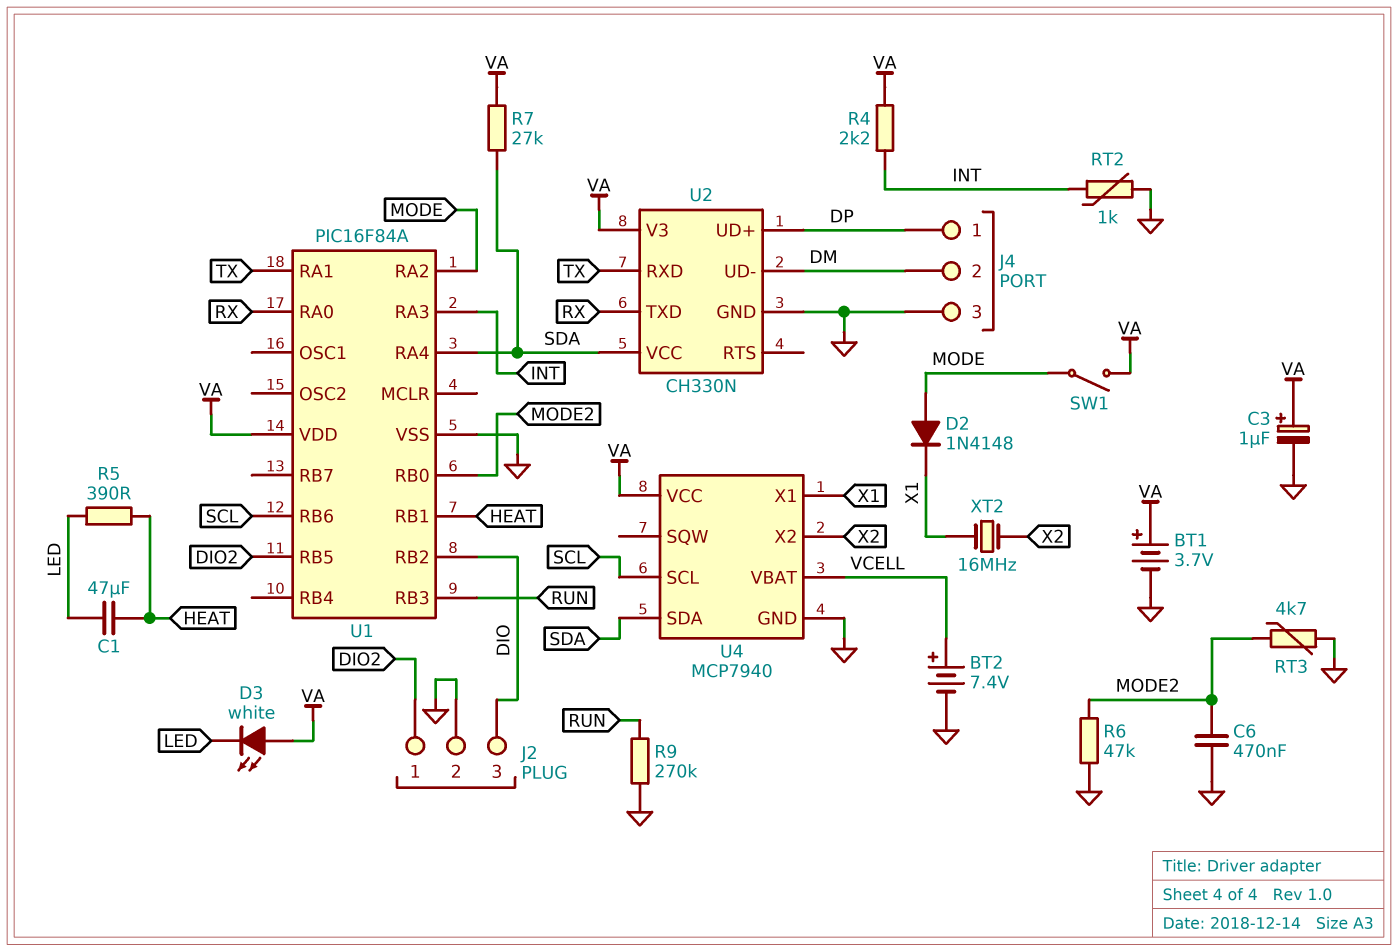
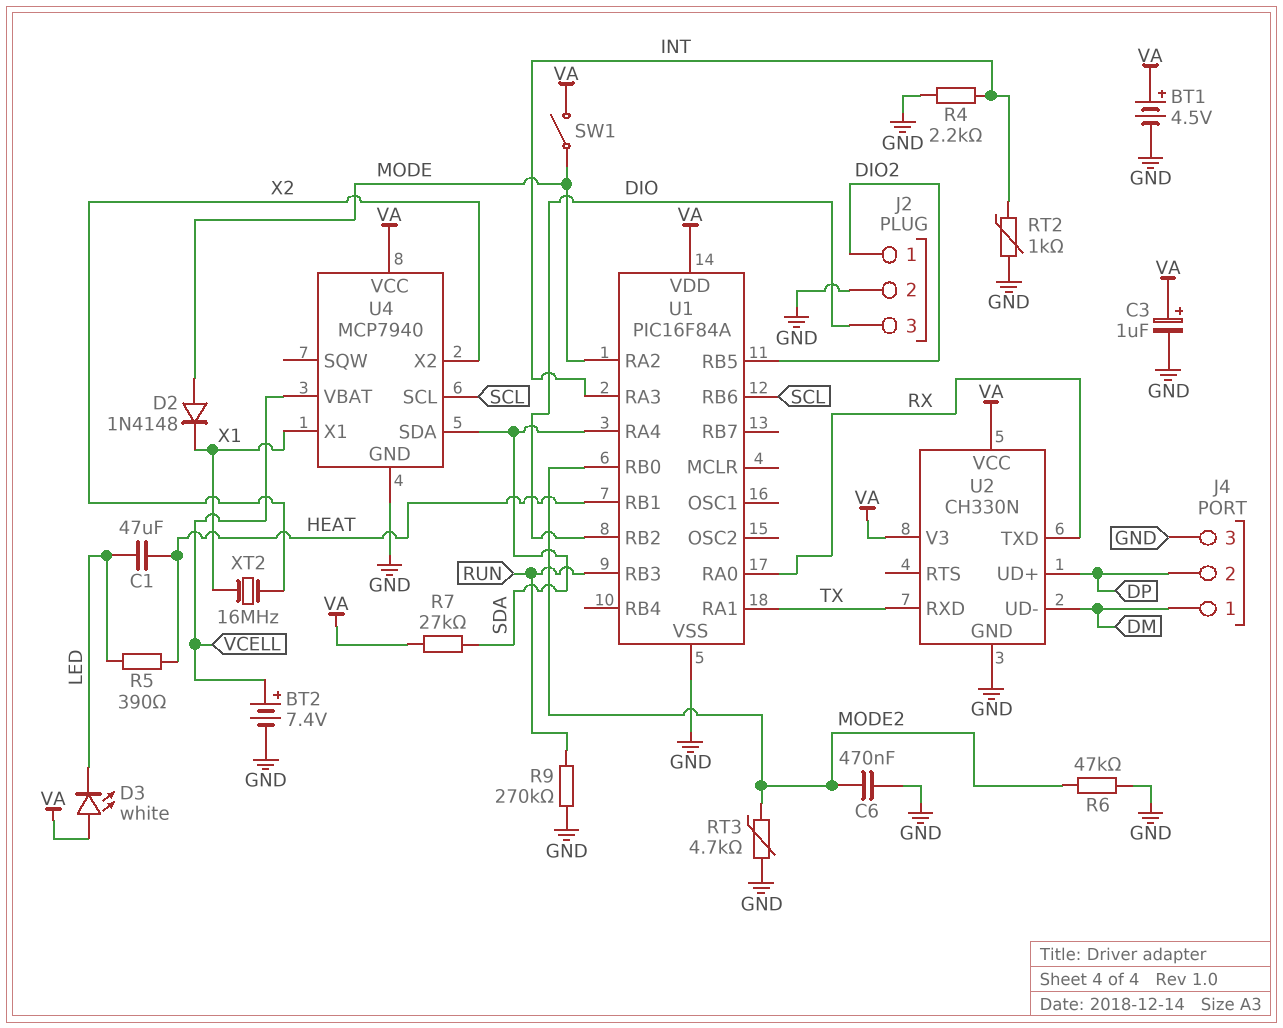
BT1: 3.7V (plus VA, minus GND) -> 4.5V (plus VA, minus GND)
J4 pin 1: DP -> DM
J4 pin 2: DM -> DP
R4: 2.2k (INT, VA) -> 2.2k (GND, INT)
U2 pin VCC: SDA -> VA

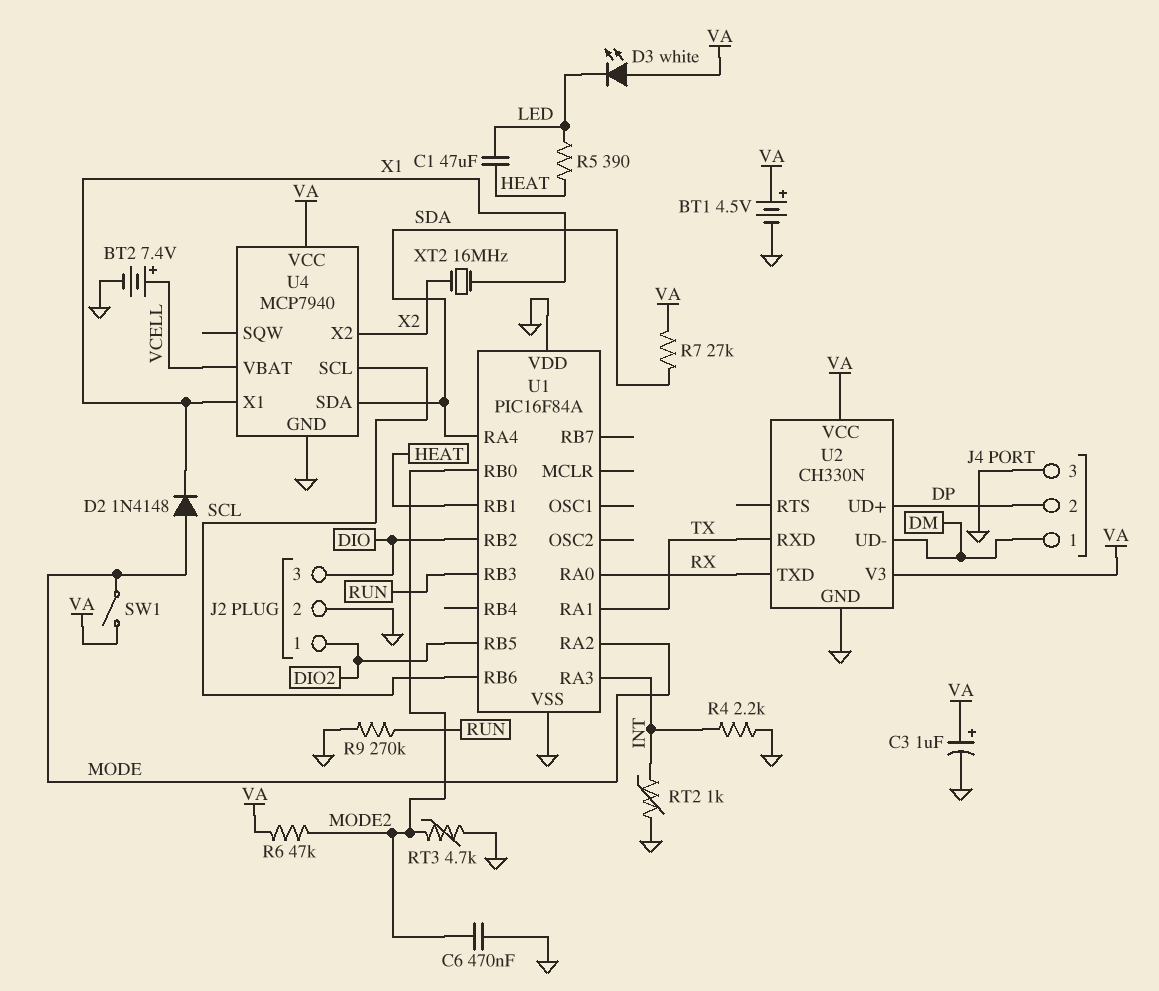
R6: 47k (GND, MODE2) -> 47k (MODE2, VA)
U1 pin VDD: VA -> GND

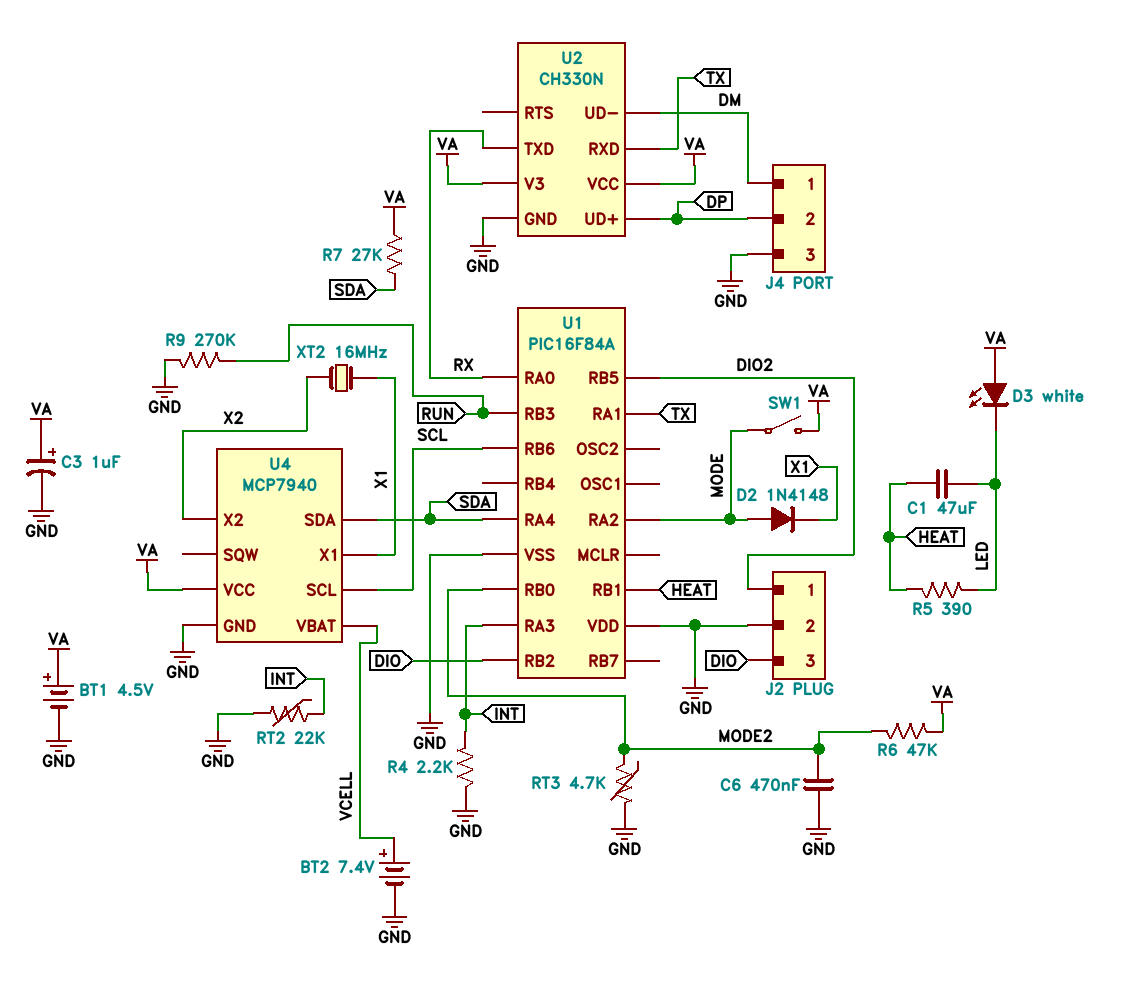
RT2: 1k (GND, INT) -> 22k (GND, INT)

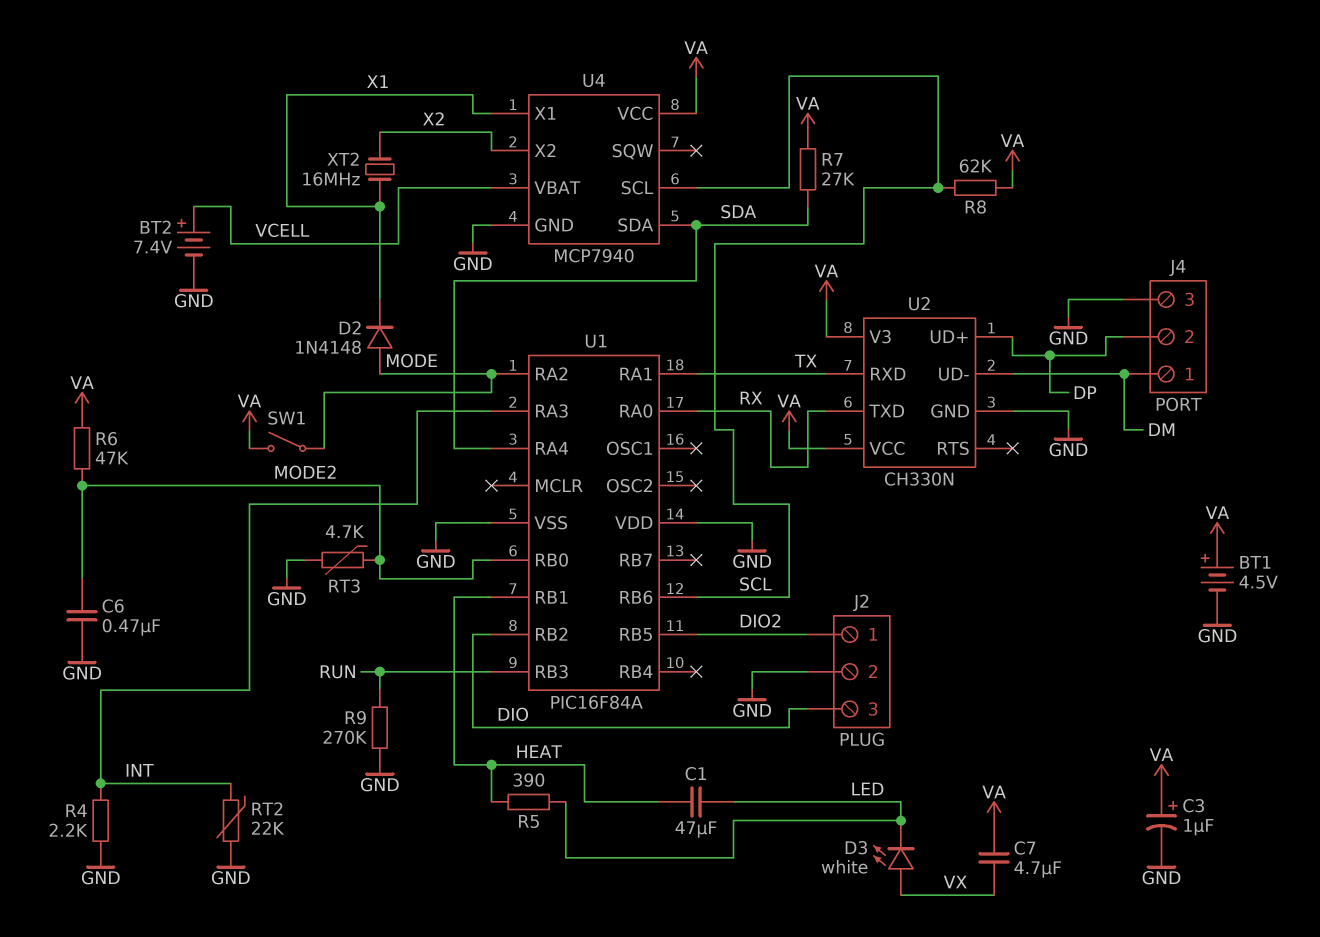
C7: none -> 4.7uF (VA, VX)
D3: LED white (A VA, K LED) -> LED white (A VX, K LED)
R8: none -> 62k (SCL, VA)

